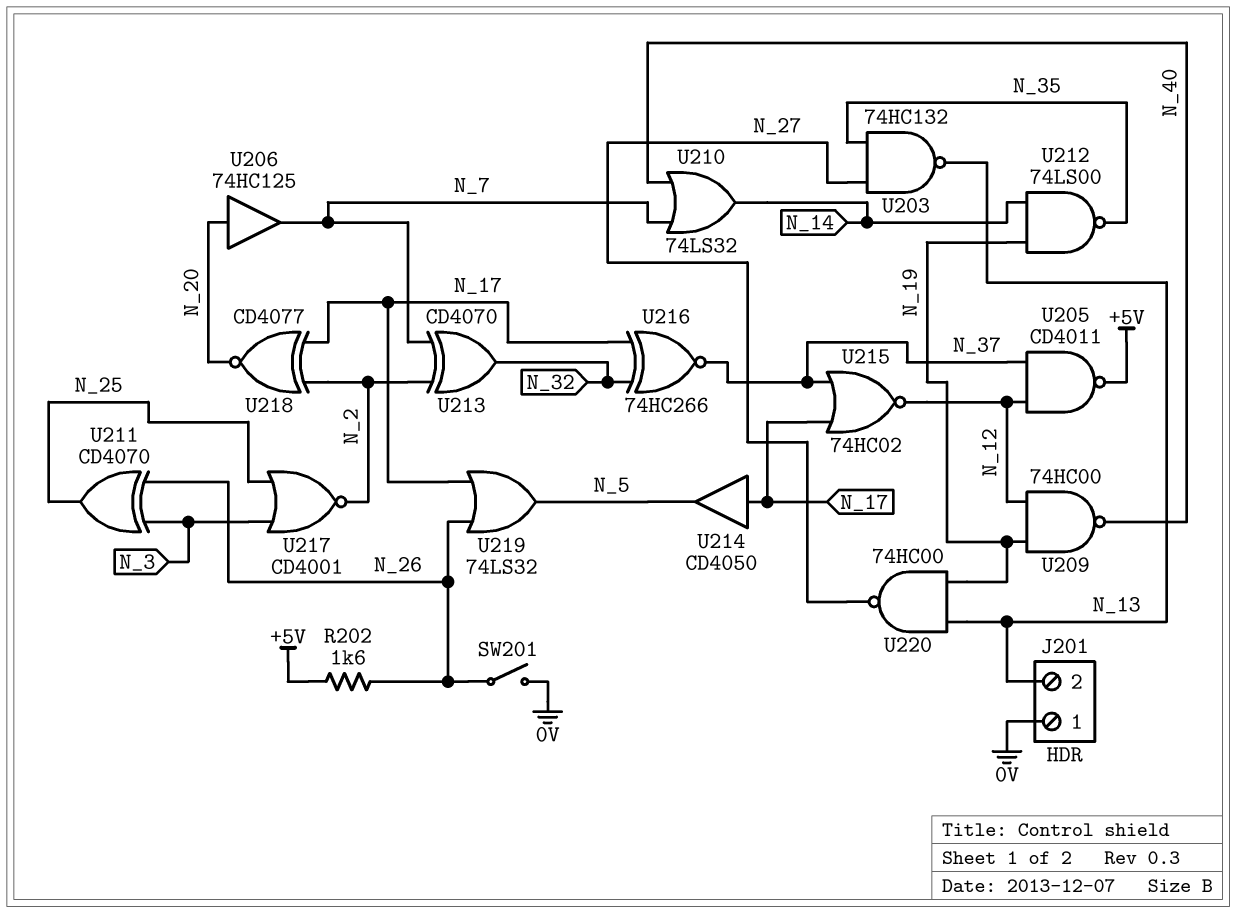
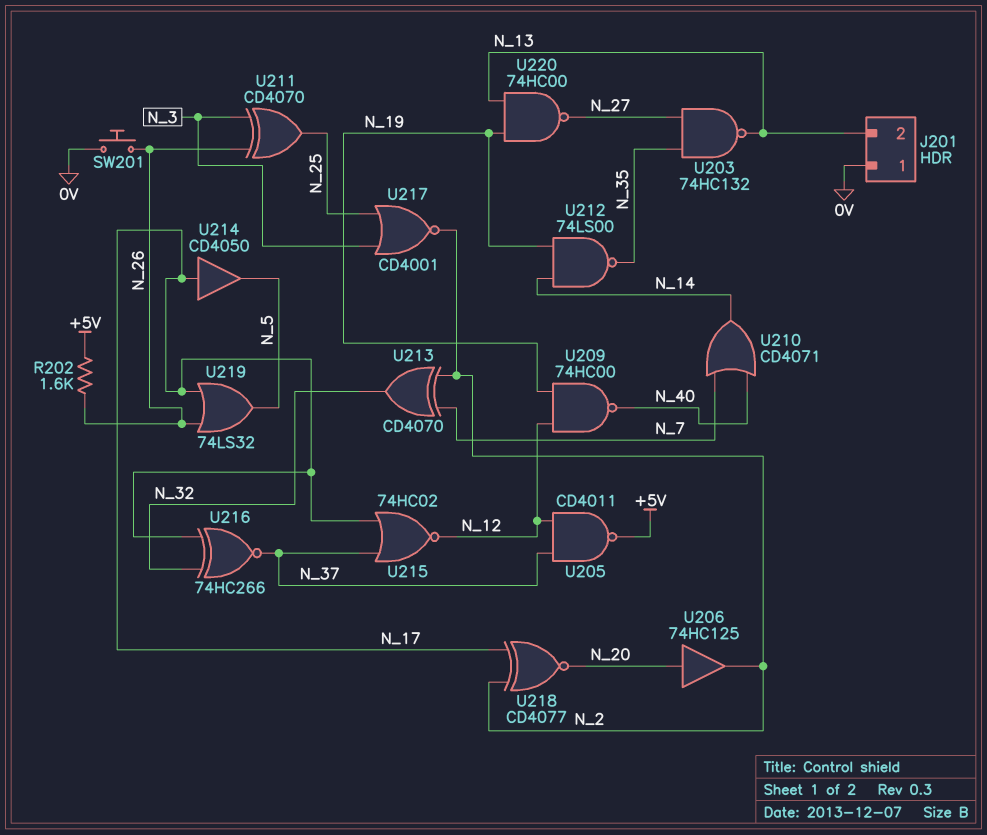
SW201: switch (0V, N_26) -> button (0V, N_26)
U206: buffer 74HC125 (in N_20, out N_7) -> buffer 74HC125 (in N_20, out N_2)
U210: OR 74LS32 (in N_7, in N_40, out N_14) -> OR CD4071 (in N_7, in N_40, out N_14)

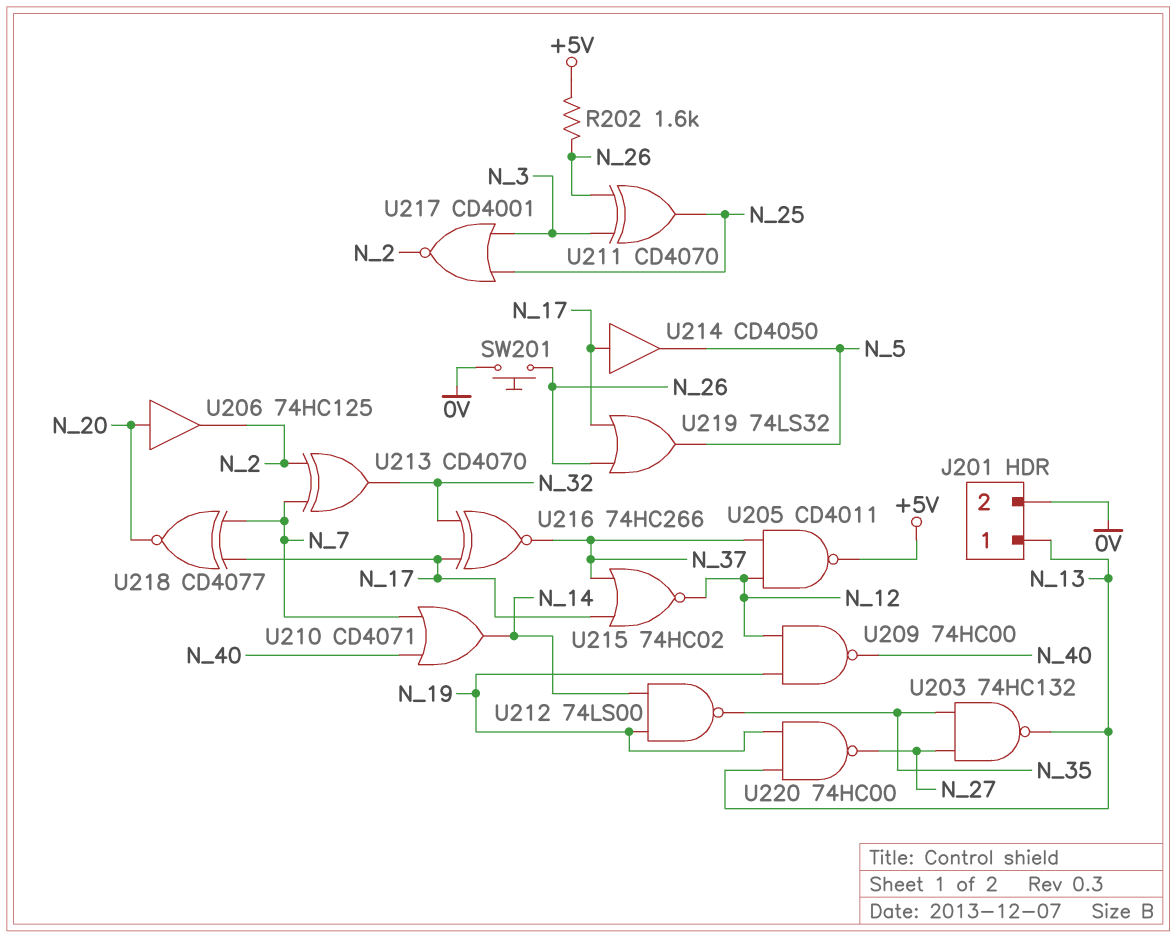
J201 pin 1: 0V -> N_13
J201 pin 2: N_13 -> 0V
U218: XNOR CD4077 (in N_2, in N_17, out N_20) -> XNOR CD4077 (in N_7, in N_17, out N_20)

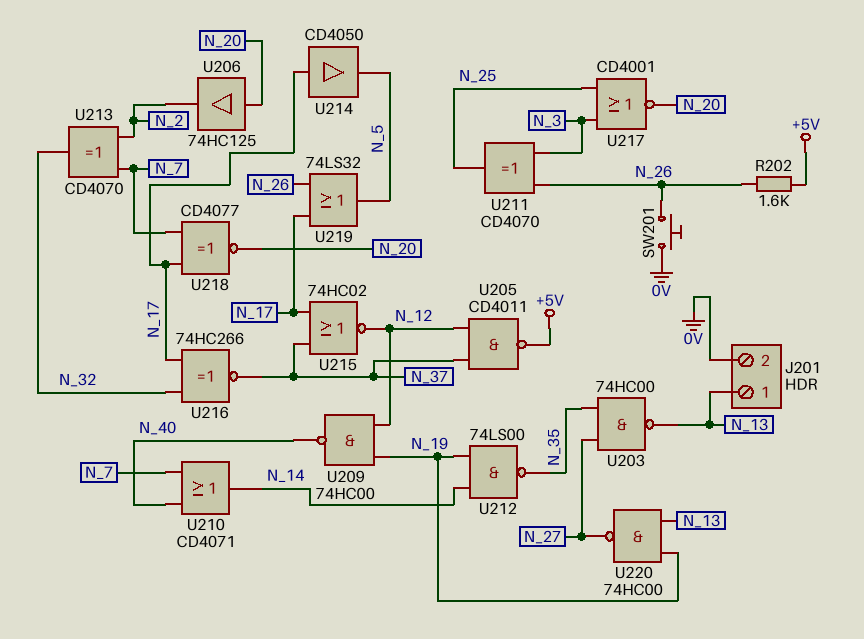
U203: NAND 74HC132 (in N_27, in N_35, out N_13) -> NAND 74HC00 (in N_27, in N_35, out N_13)
U217: NOR CD4001 (in N_3, in N_25, out N_2) -> NOR CD4001 (in N_3, in N_25, out N_20)

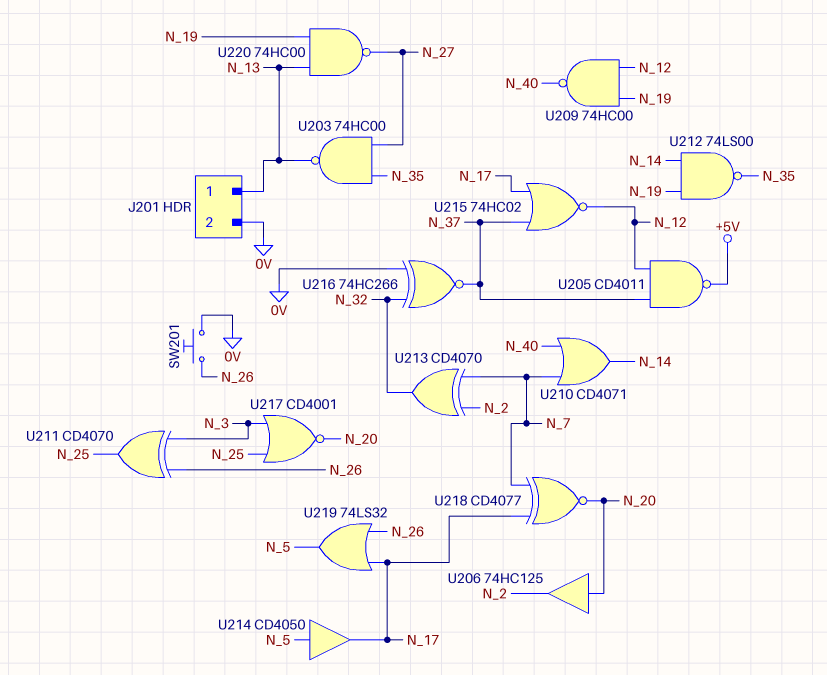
R202: 1.6k (+5V, N_26) -> none
U214: buffer CD4050 (in N_17, out N_5) -> buffer CD4050 (in N_5, out N_17)
U216: XNOR 74HC266 (in N_17, in N_32, out N_37) -> XNOR 74HC266 (in 0V, in N_32, out N_37)

